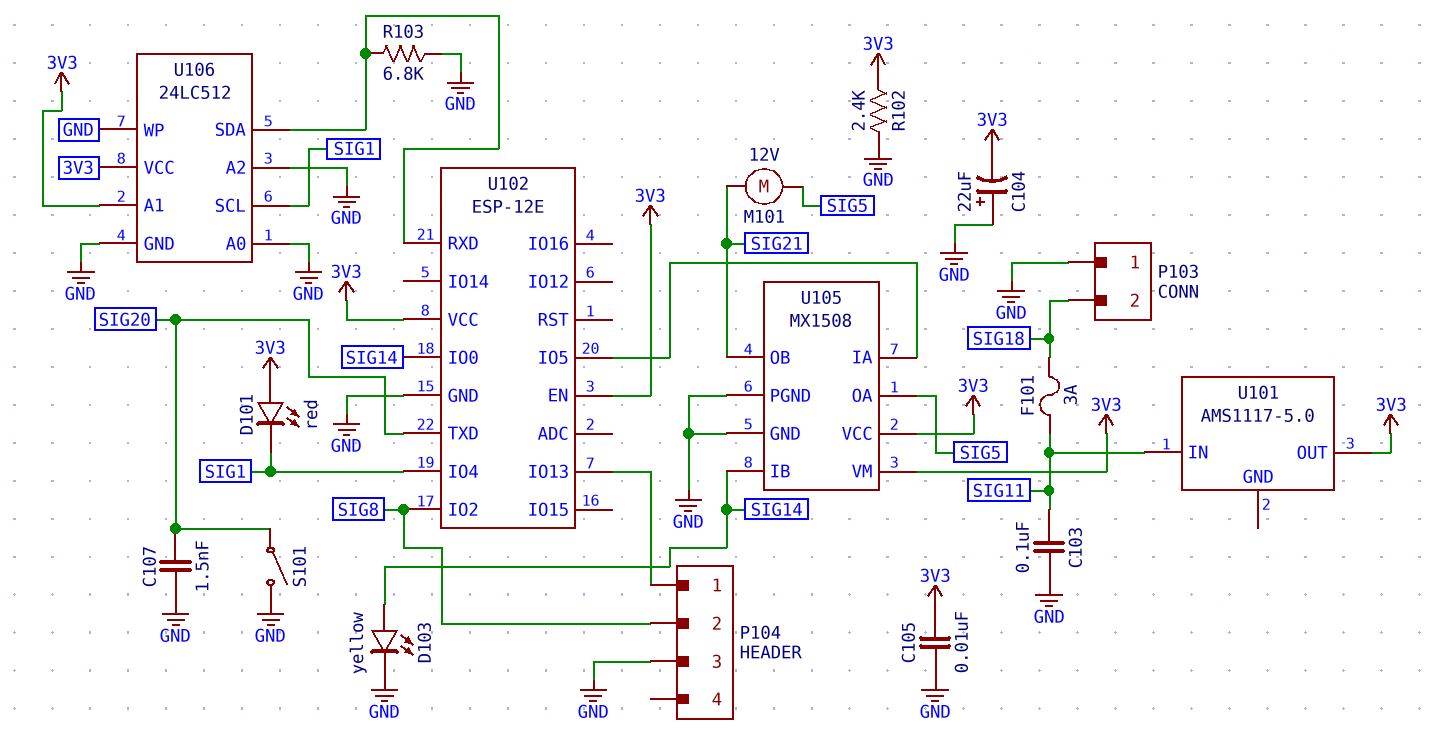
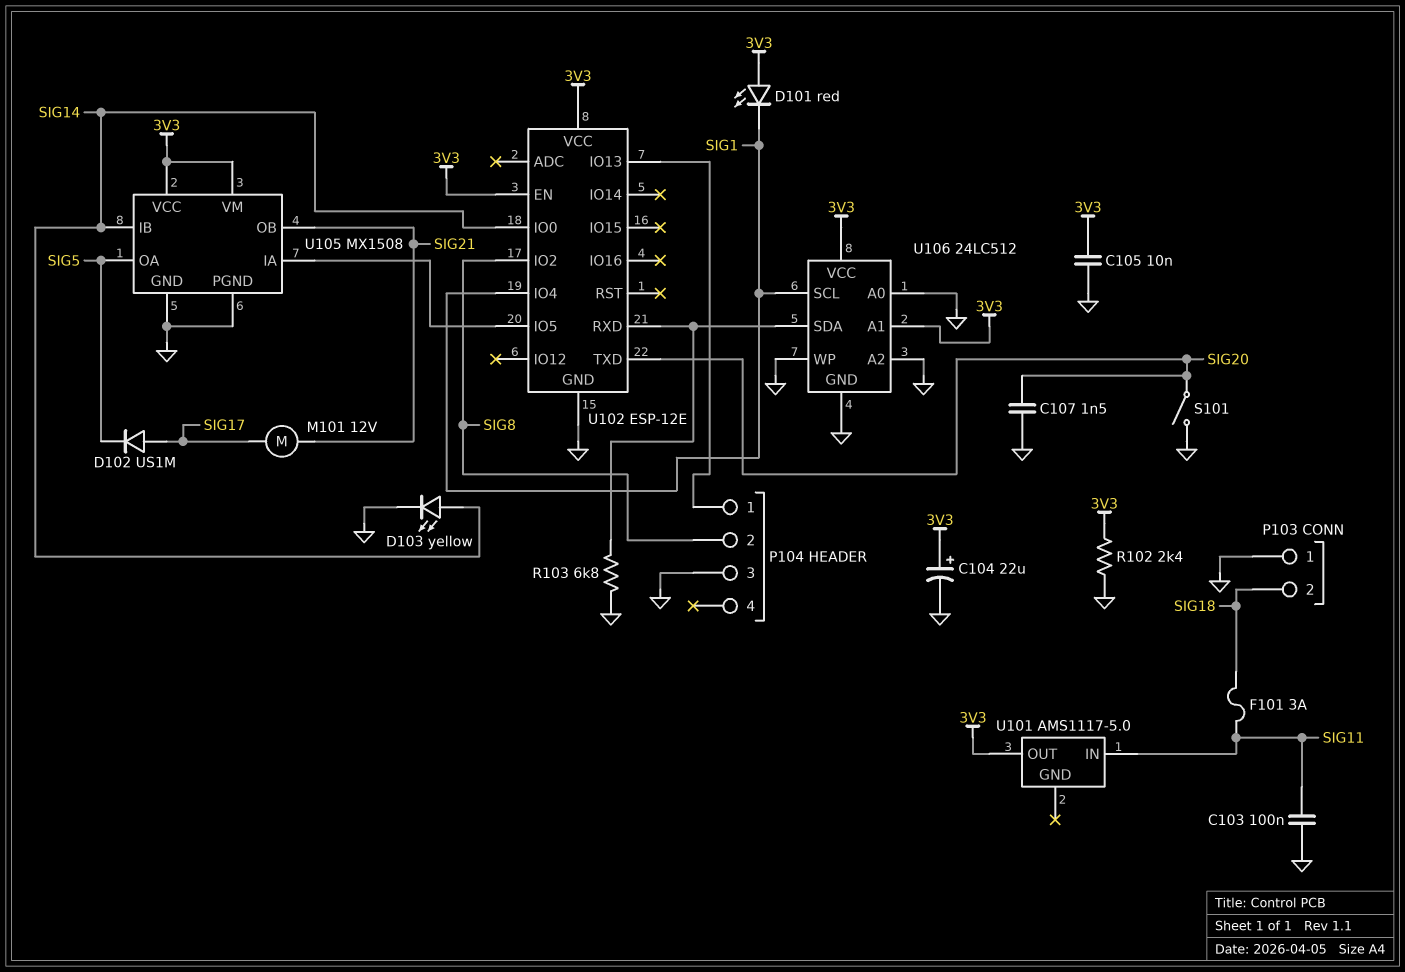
C104: 22uF (plus GND, minus 3V3) -> 22uF (plus 3V3, minus GND)
D102: none -> diode US1M (A SIG17, K SIG5)
M101: motor 12V (SIG5, SIG21) -> motor 12V (SIG17, SIG21)

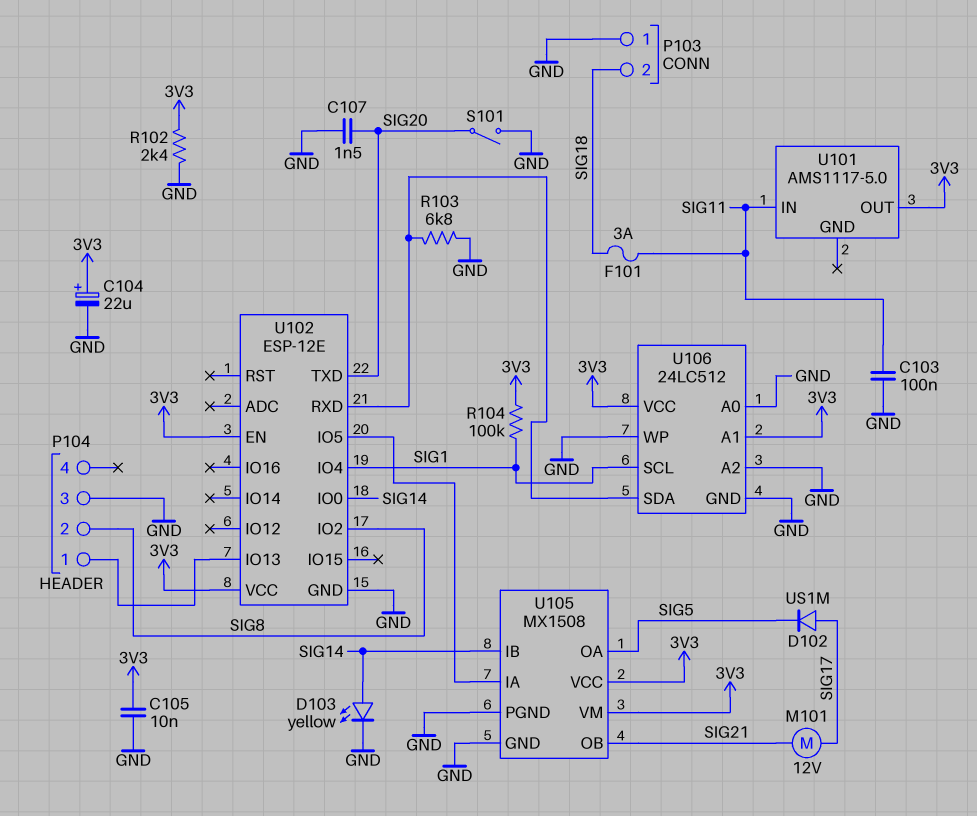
D101: LED red (A 3V3, K SIG1) -> none
R104: none -> 100k (3V3, SIG1)

